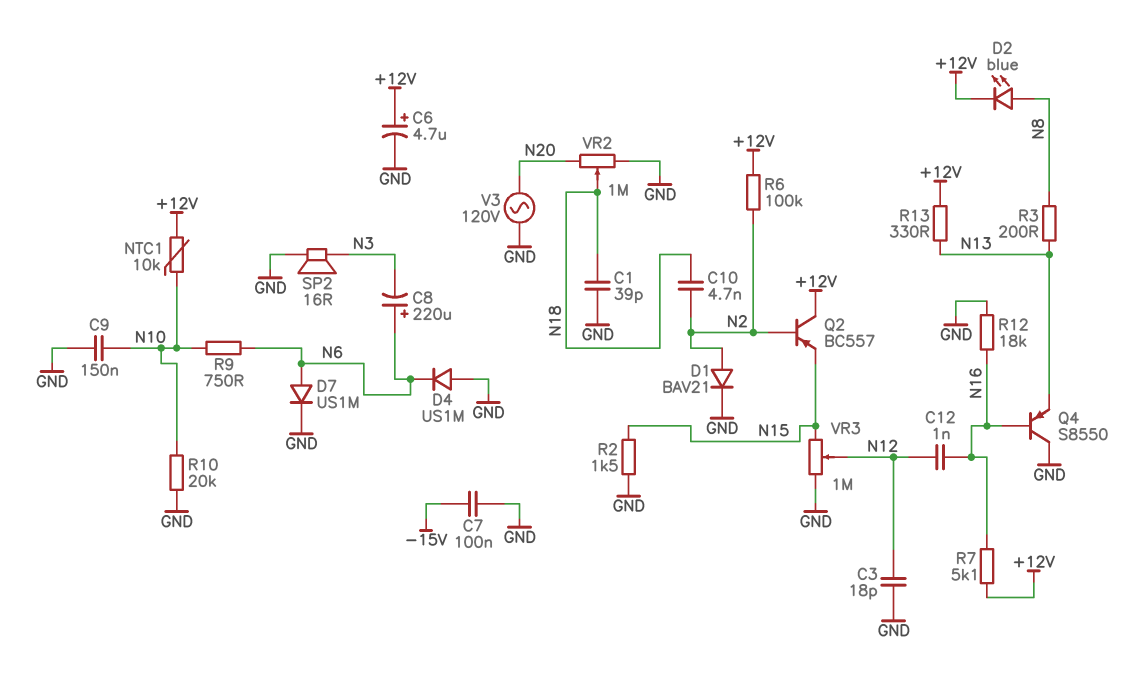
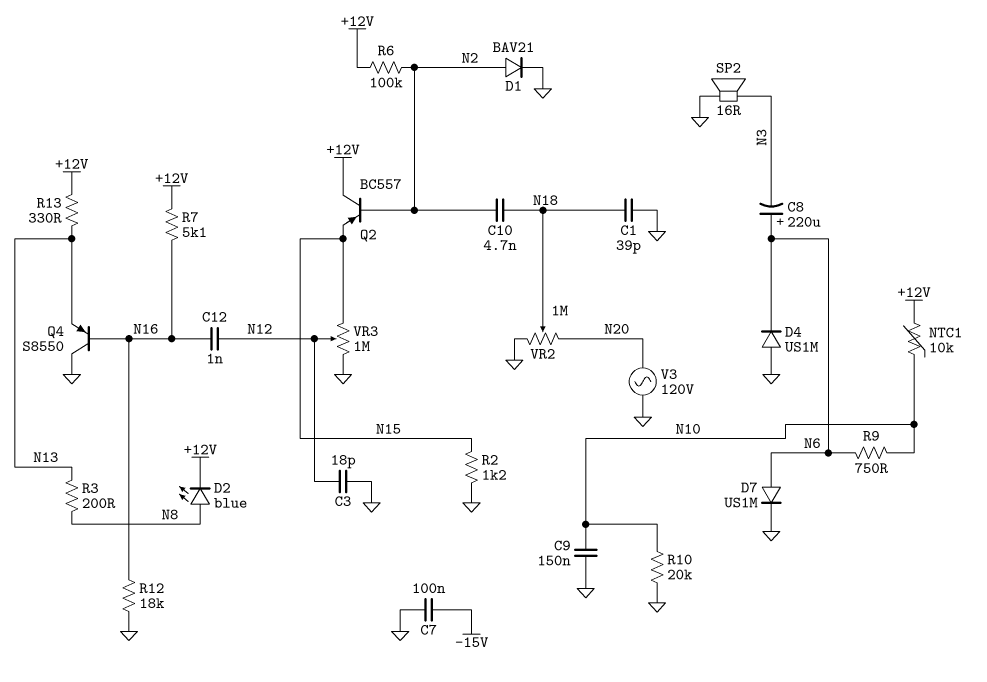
C6: 4.7uF (plus +12V, minus GND) -> none
R2: 1.5k (GND, N15) -> 1.2k (GND, N15)

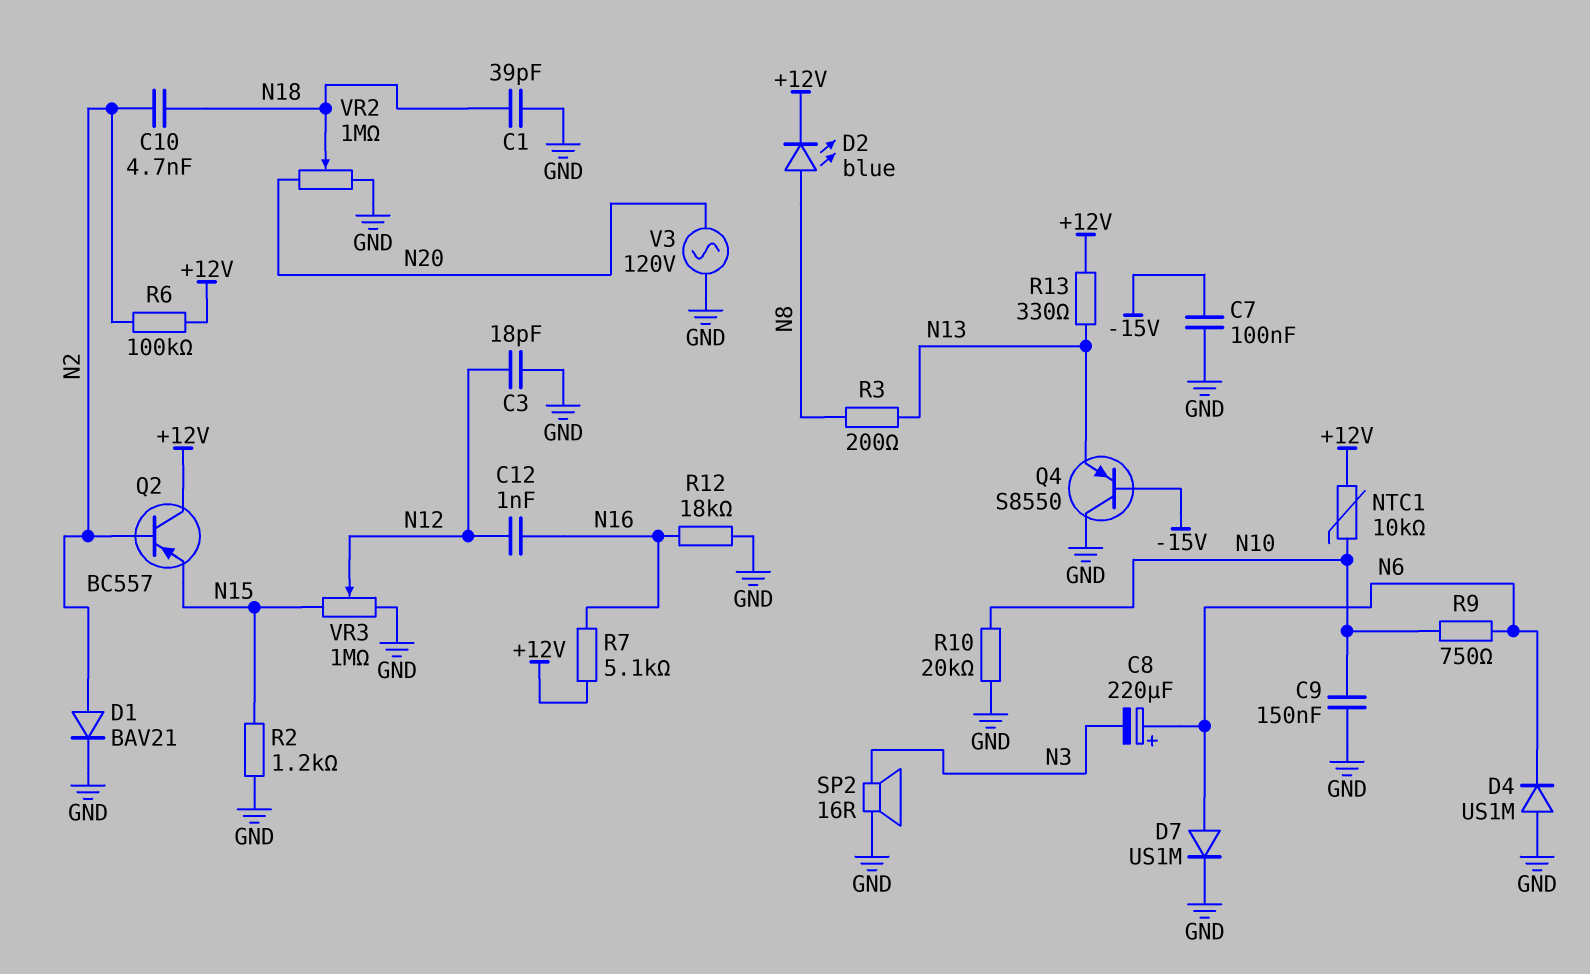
Q4: PNP S8550 (B N16, C GND, E N13) -> PNP S8550 (B -15V, C GND, E N13)

